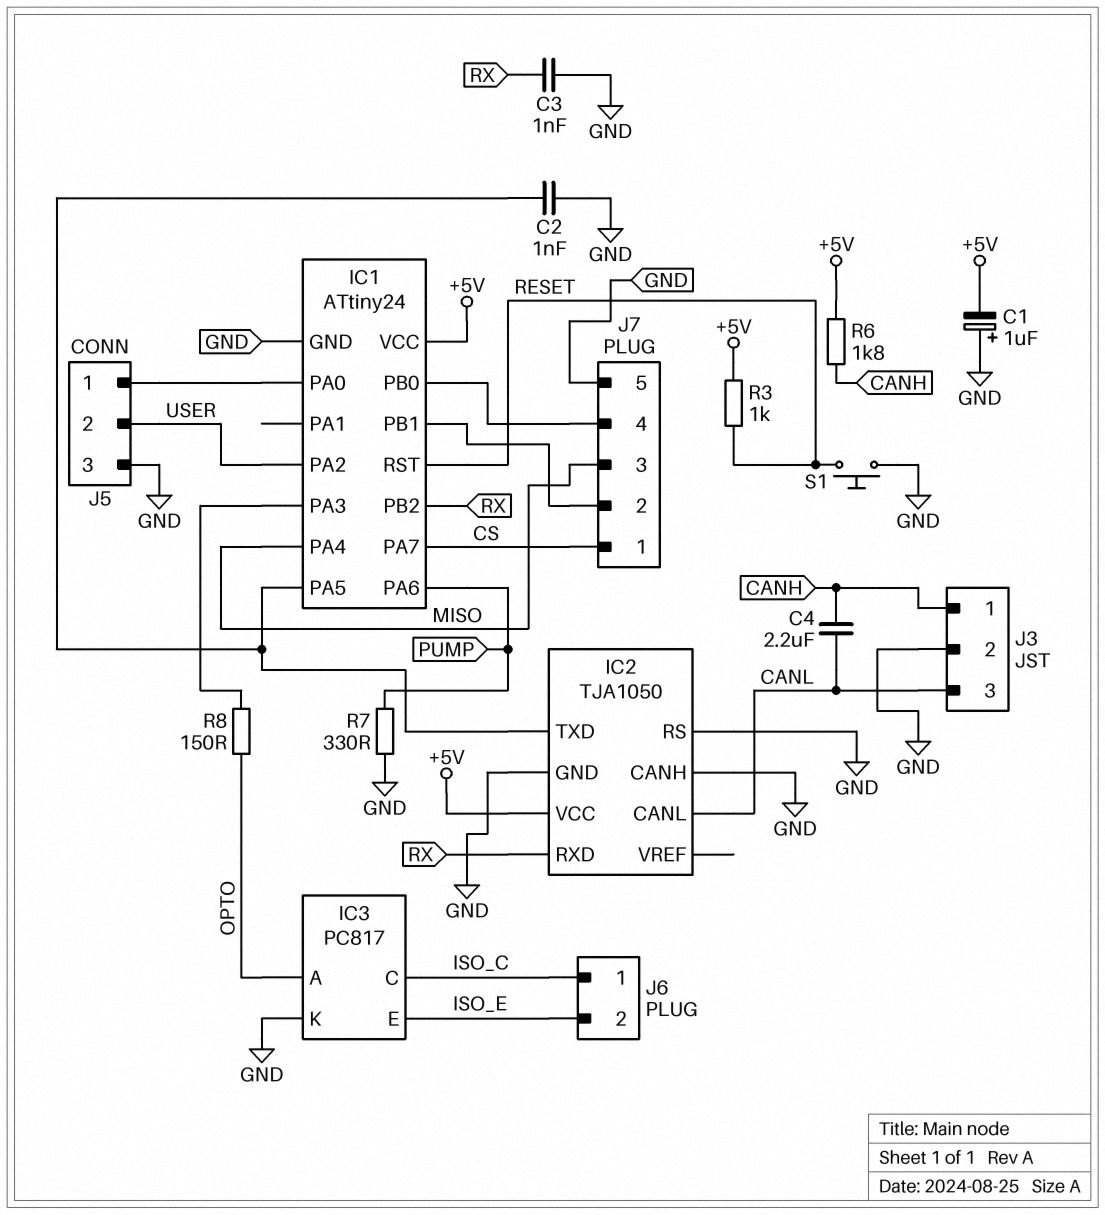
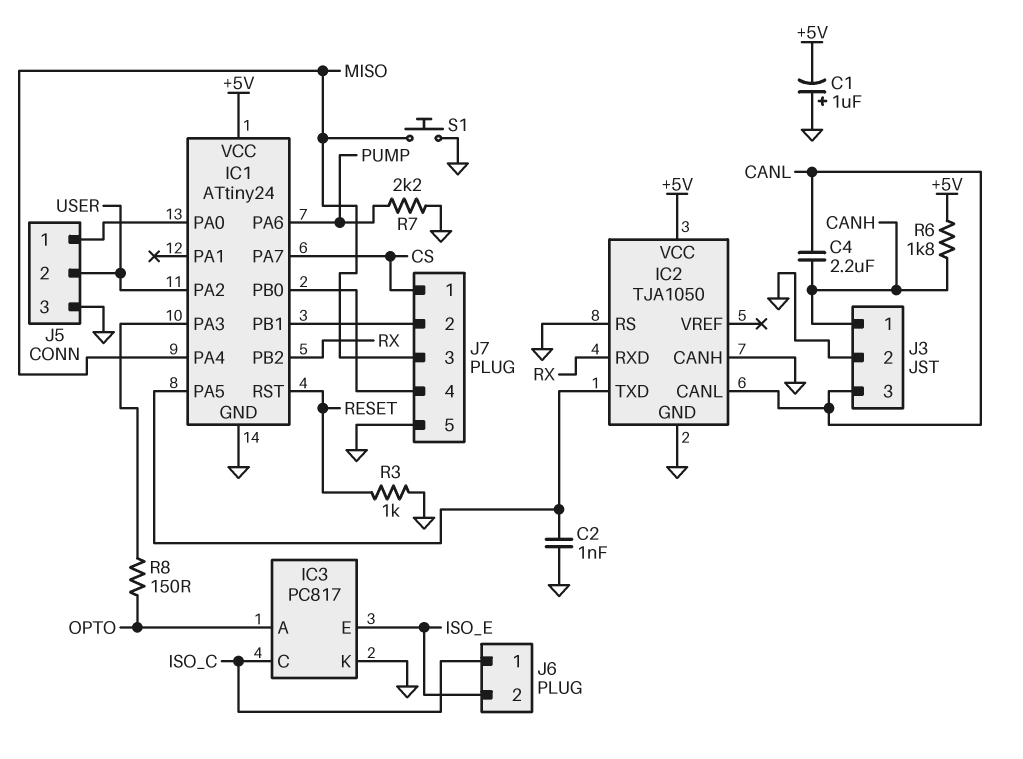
C3: 1nF (GND, RX) -> none
R3: 1k (+5V, RESET) -> 1k (GND, RESET)
R7: 330 (GND, PUMP) -> 2.2k (GND, PUMP)
S1: button (GND, RESET) -> button (GND, MISO)

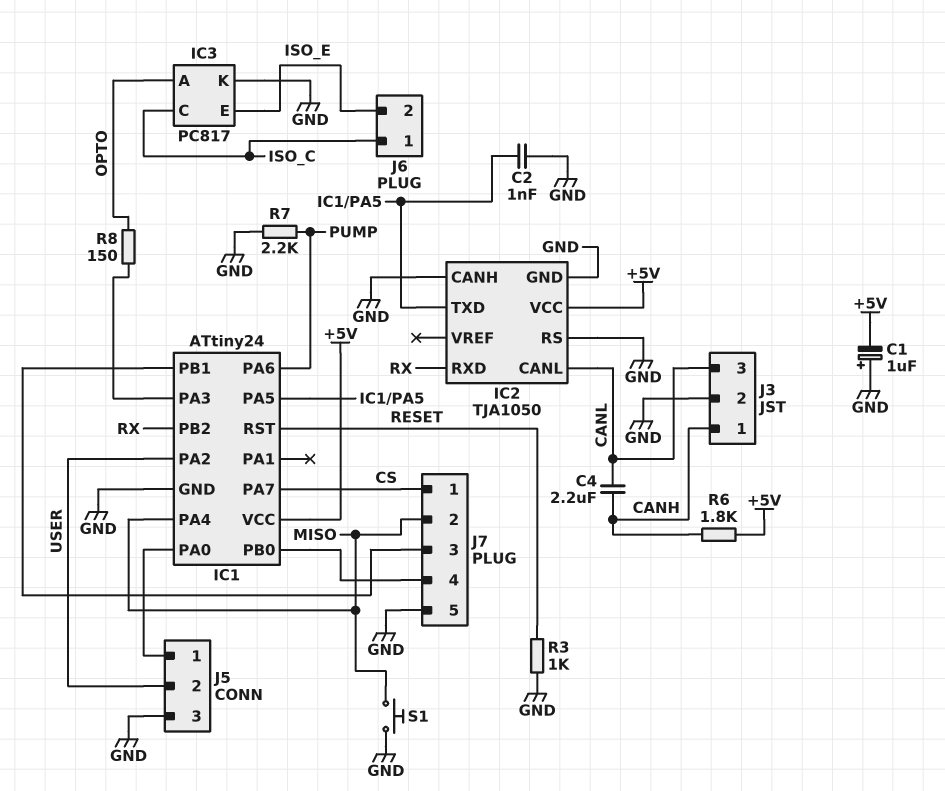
J7 pin 2: IC1/PB1 -> MISO
J7 pin 3: MISO -> IC1/PB1

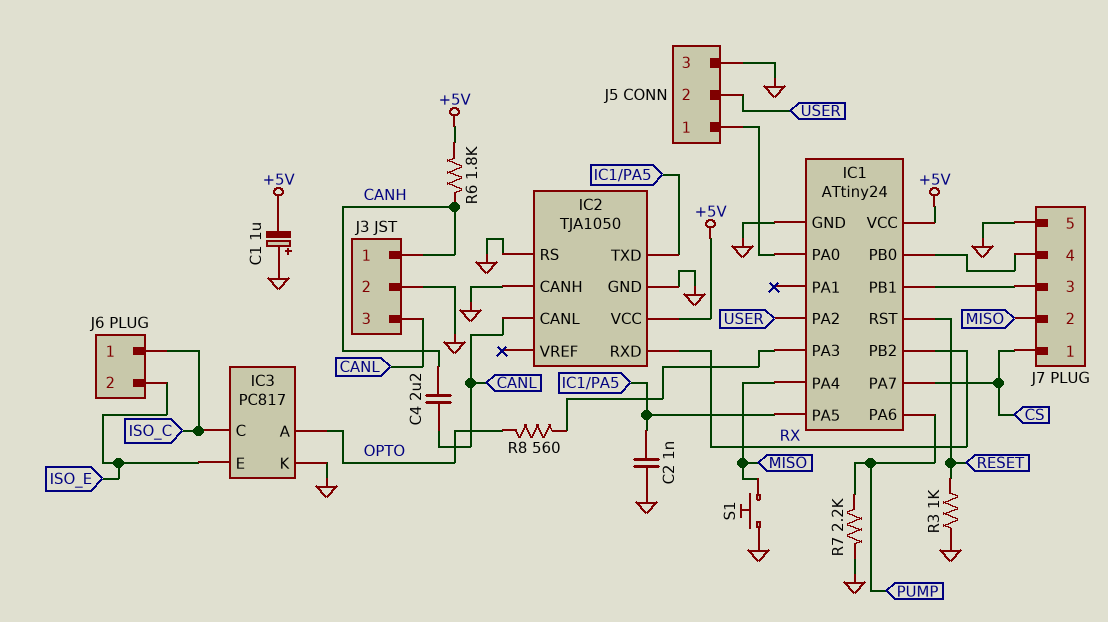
R8: 150 (IC1/PA3, OPTO) -> 560 (IC1/PA3, OPTO)

